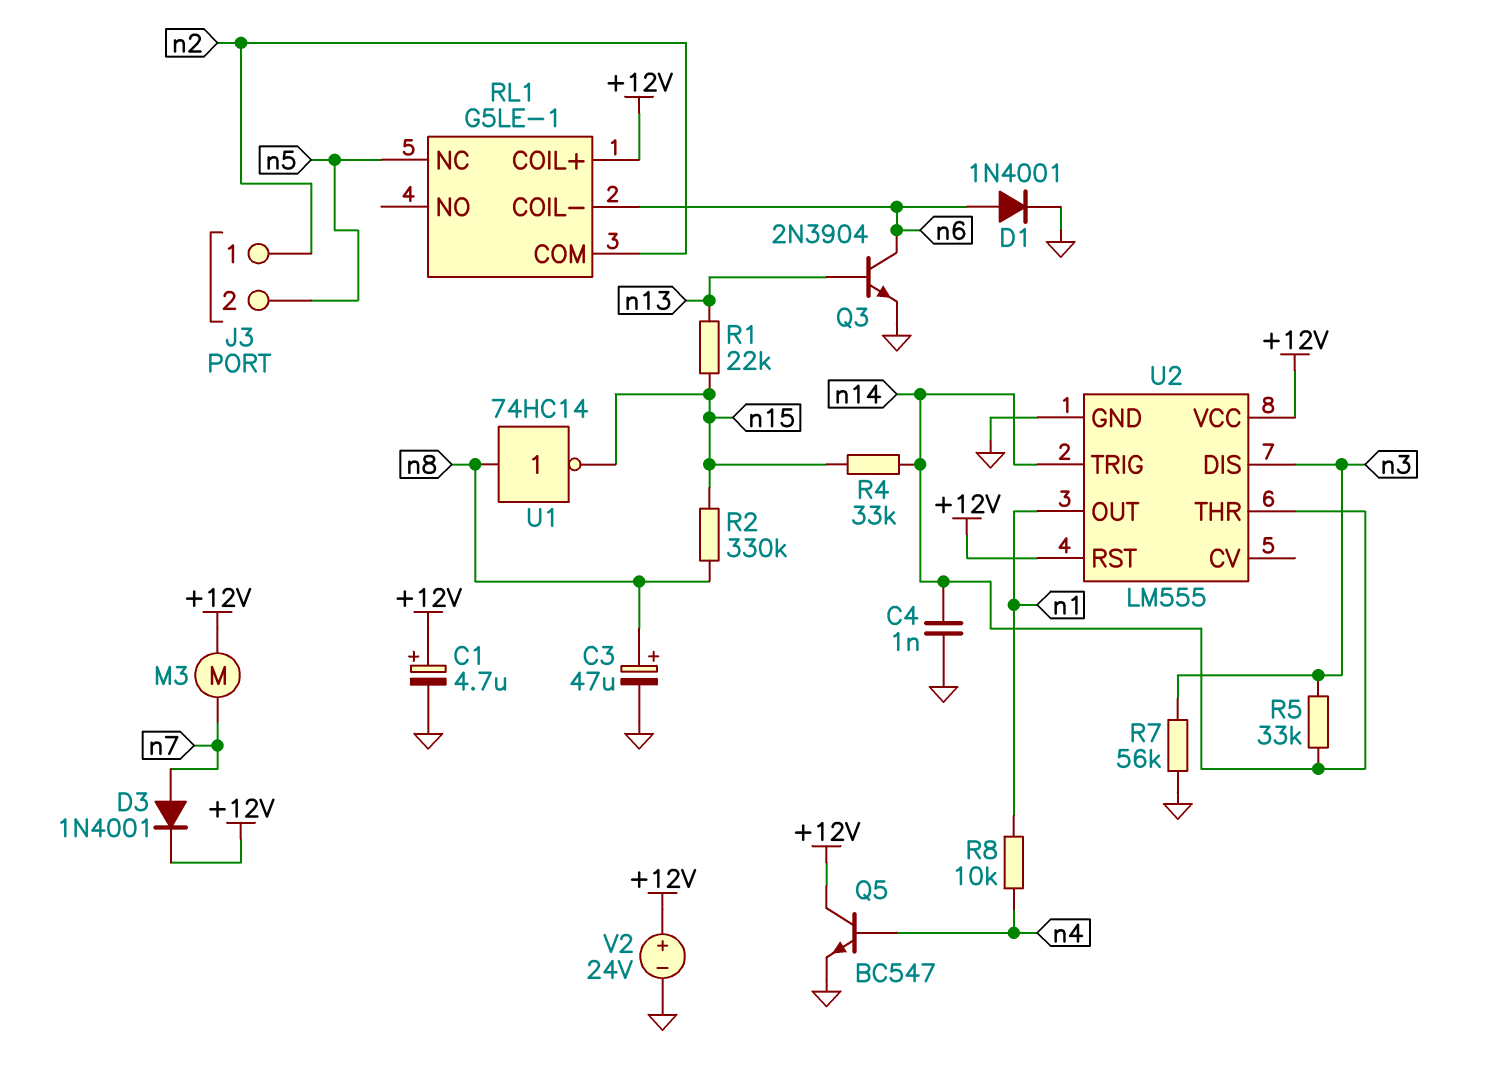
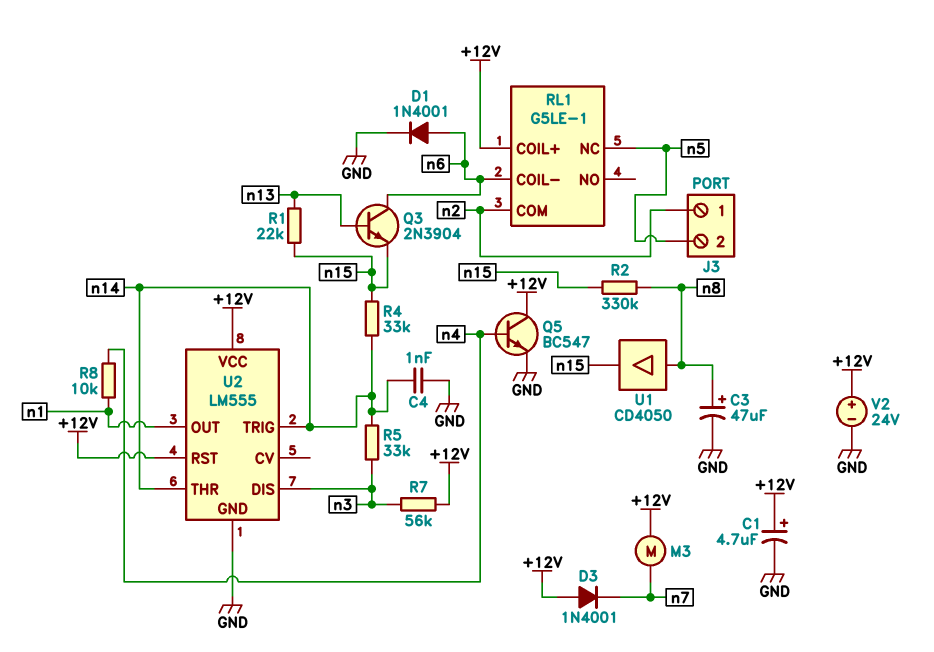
D3: diode 1N4001 (A n7, K +12V) -> diode 1N4001 (A +12V, K n7)
Q3: NPN 2N3904 (B n13, C n6, E GND) -> NPN 2N3904 (B n13, C n6, E n15)
R7: 56k (GND, n3) -> 56k (+12V, n3)
U1: NOT 74HC14 (in n8, out n15) -> buffer CD4050 (in n8, out n15)

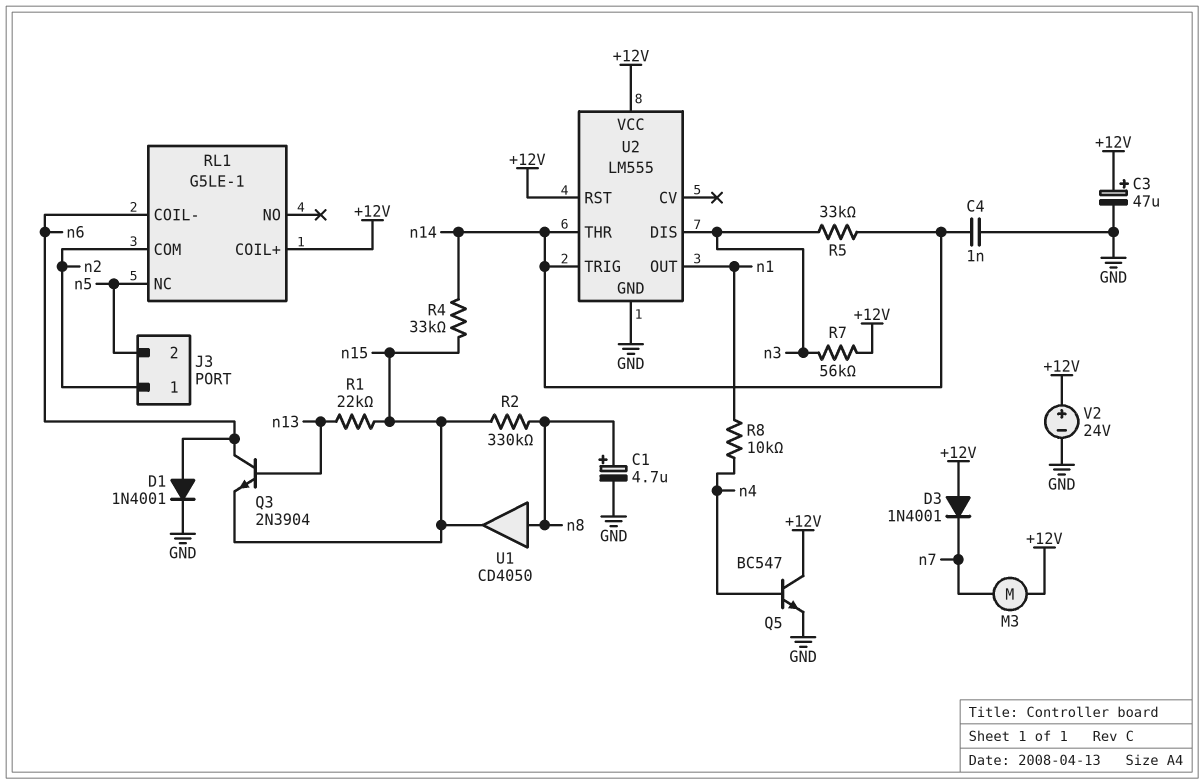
C1: 4.7uF (plus +12V, minus GND) -> 4.7uF (plus n8, minus GND)
C3: 47uF (plus n8, minus GND) -> 47uF (plus +12V, minus GND)

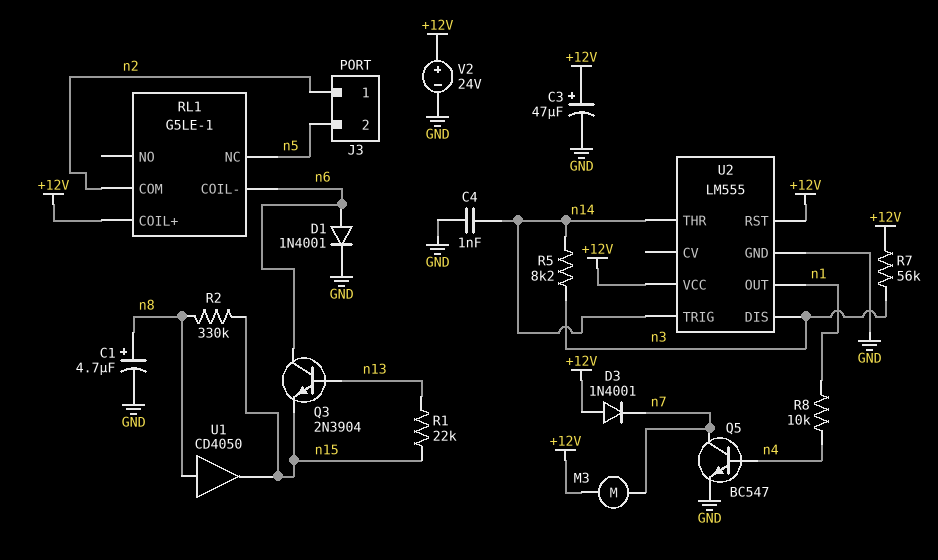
Q5: NPN BC547 (B n4, C +12V, E GND) -> NPN BC547 (B n4, C n7, E GND)
R4: 33k (n14, n15) -> none
R5: 33k (n3, n14) -> 8.2k (n3, n14)

